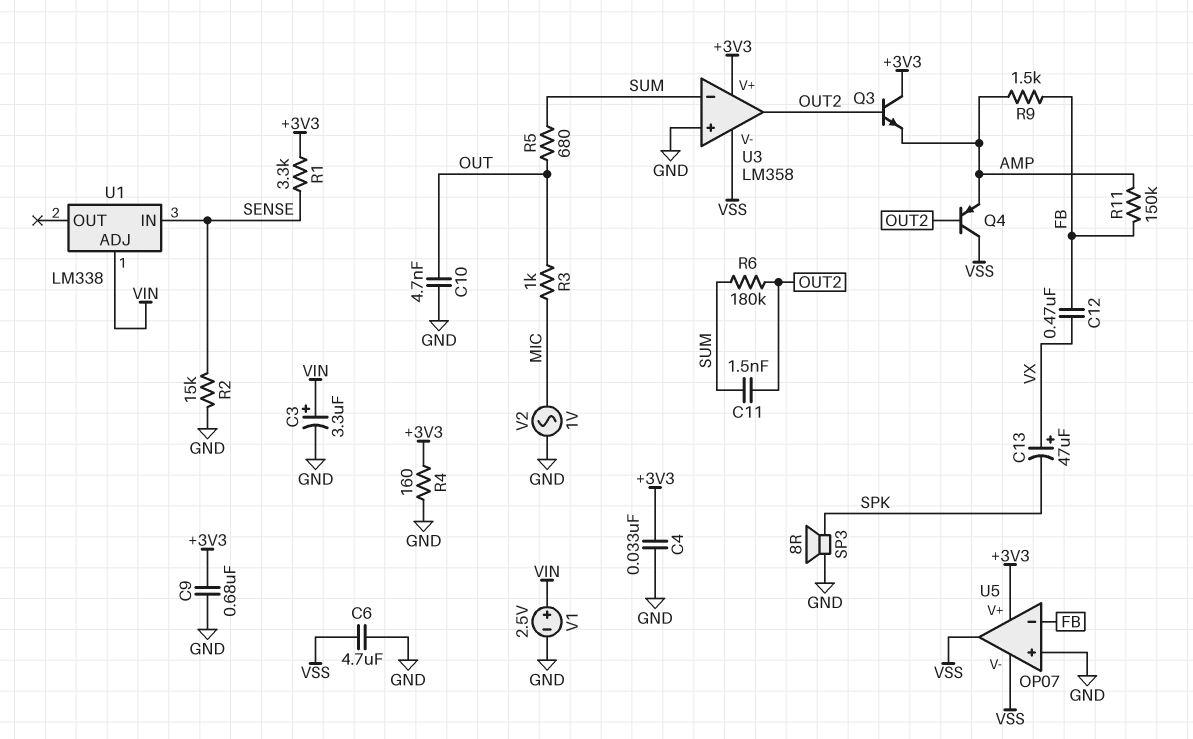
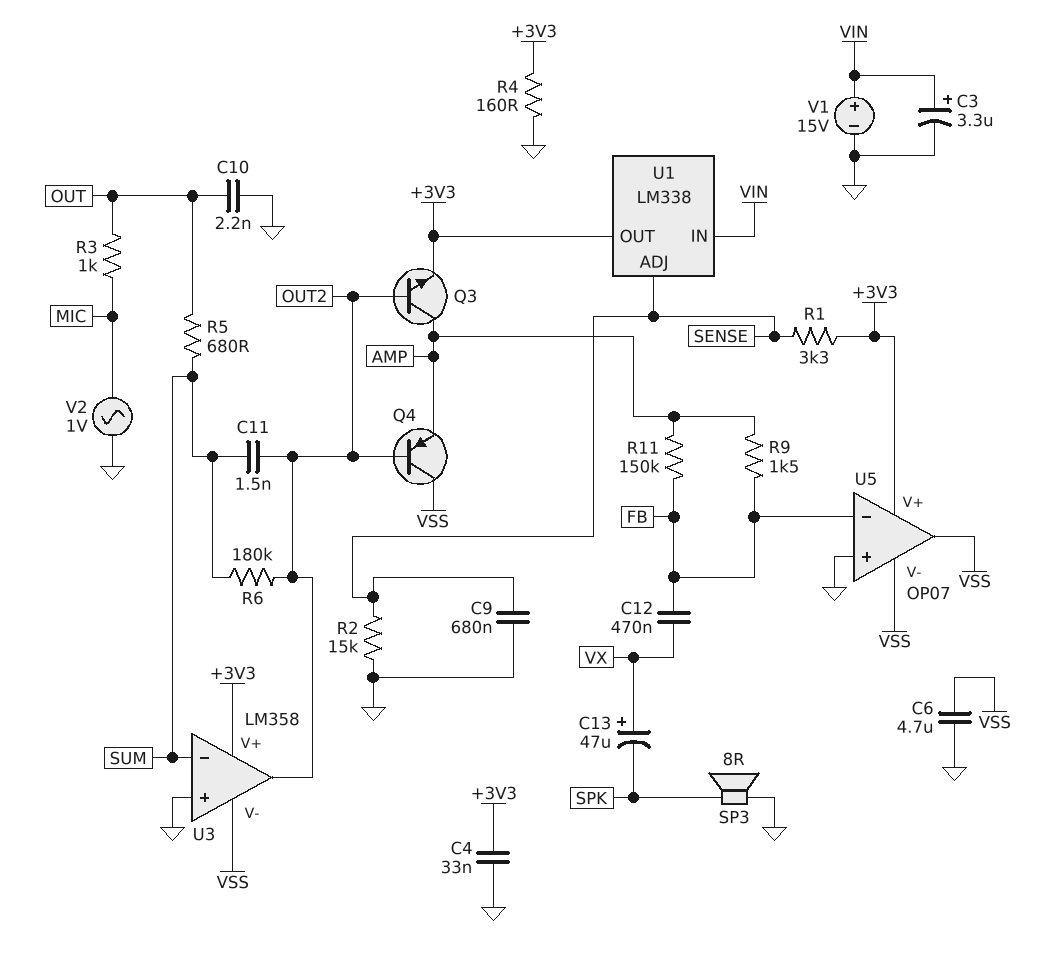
C9: 680nF (+3V3, GND) -> 680nF (GND, SENSE)
C10: 4.7nF (GND, OUT) -> 2.2nF (GND, OUT)
Q3: NPN (B OUT2, C +3V3, E AMP) -> NPN (B OUT2, C AMP, E +3V3)
U1 pin ADJ: VIN -> SENSE
U1 pin IN: SENSE -> VIN
U1 pin OUT: none -> +3V3
V1: 2.5V (plus VIN, minus GND) -> 15V (plus VIN, minus GND)

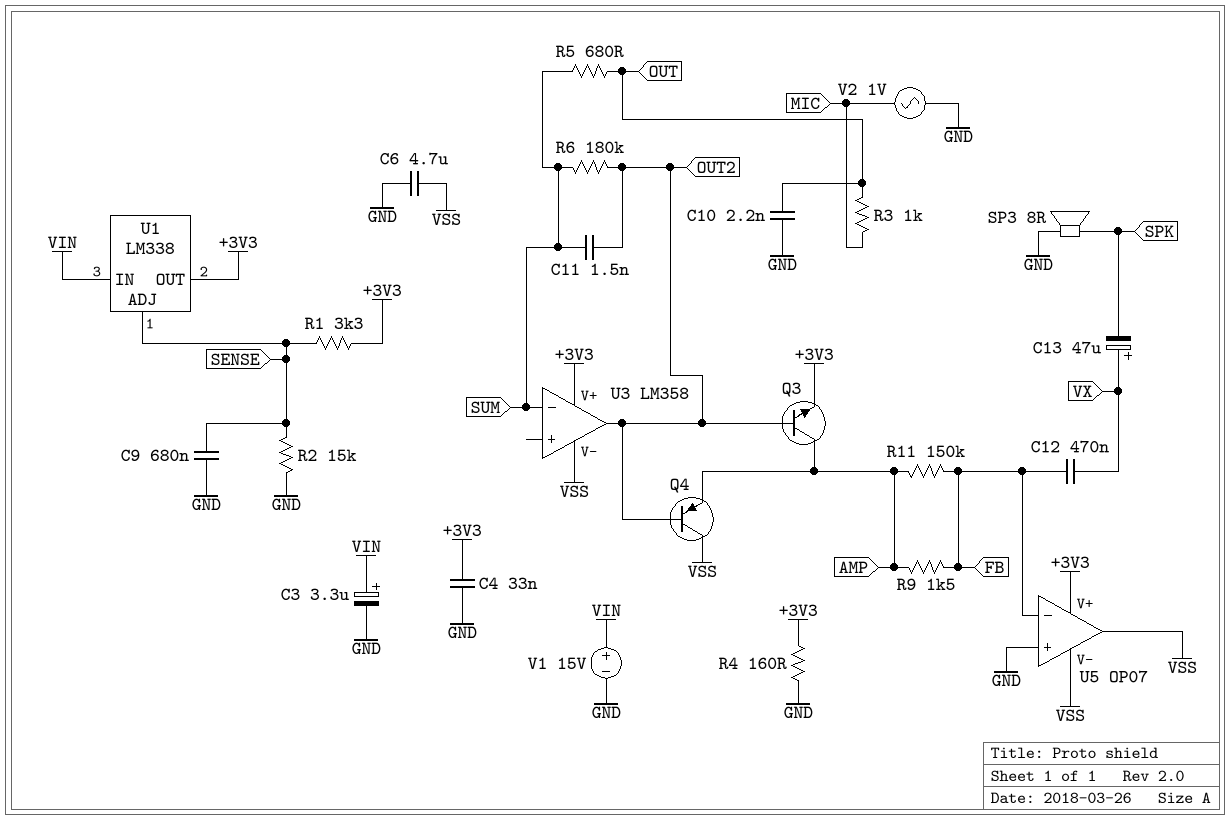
U3 pin in+: GND -> none

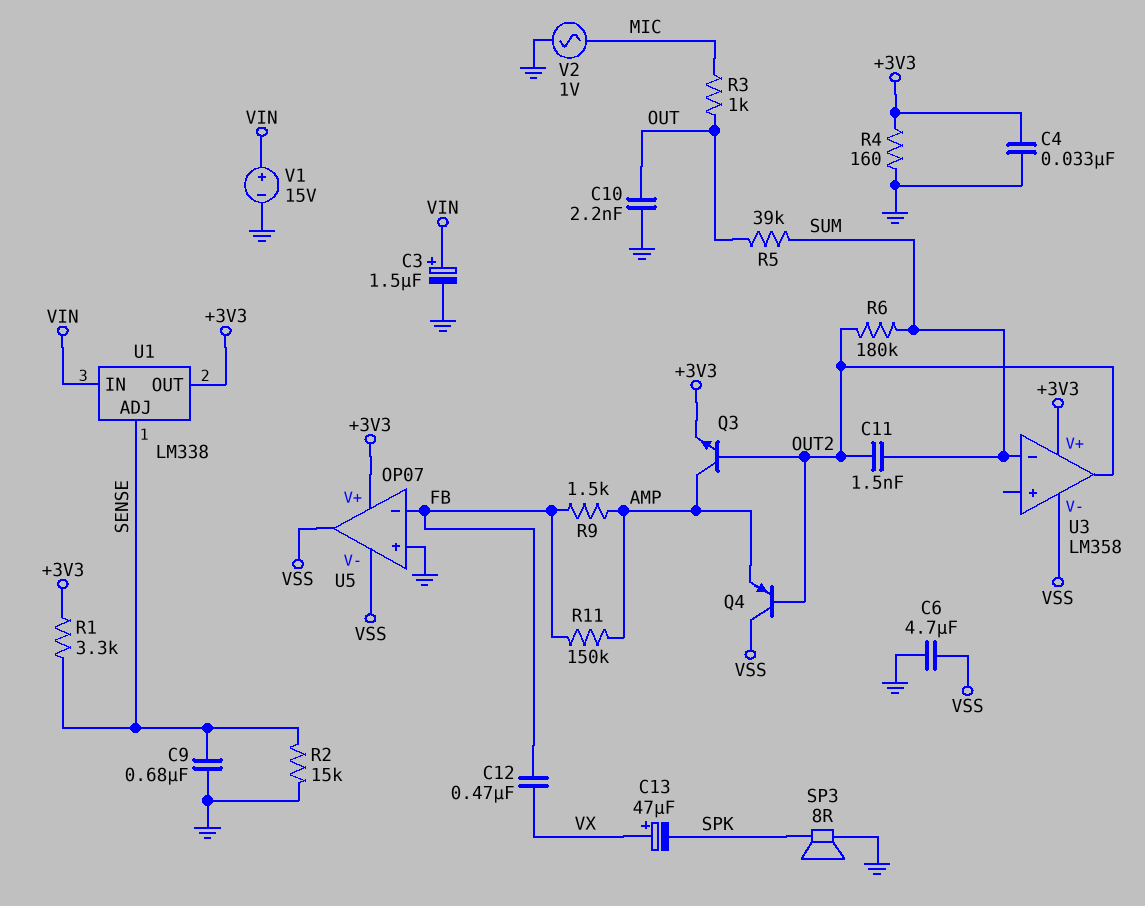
C3: 3.3uF (plus VIN, minus GND) -> 1.5uF (plus VIN, minus GND)
R5: 680 (OUT, SUM) -> 39k (OUT, SUM)

